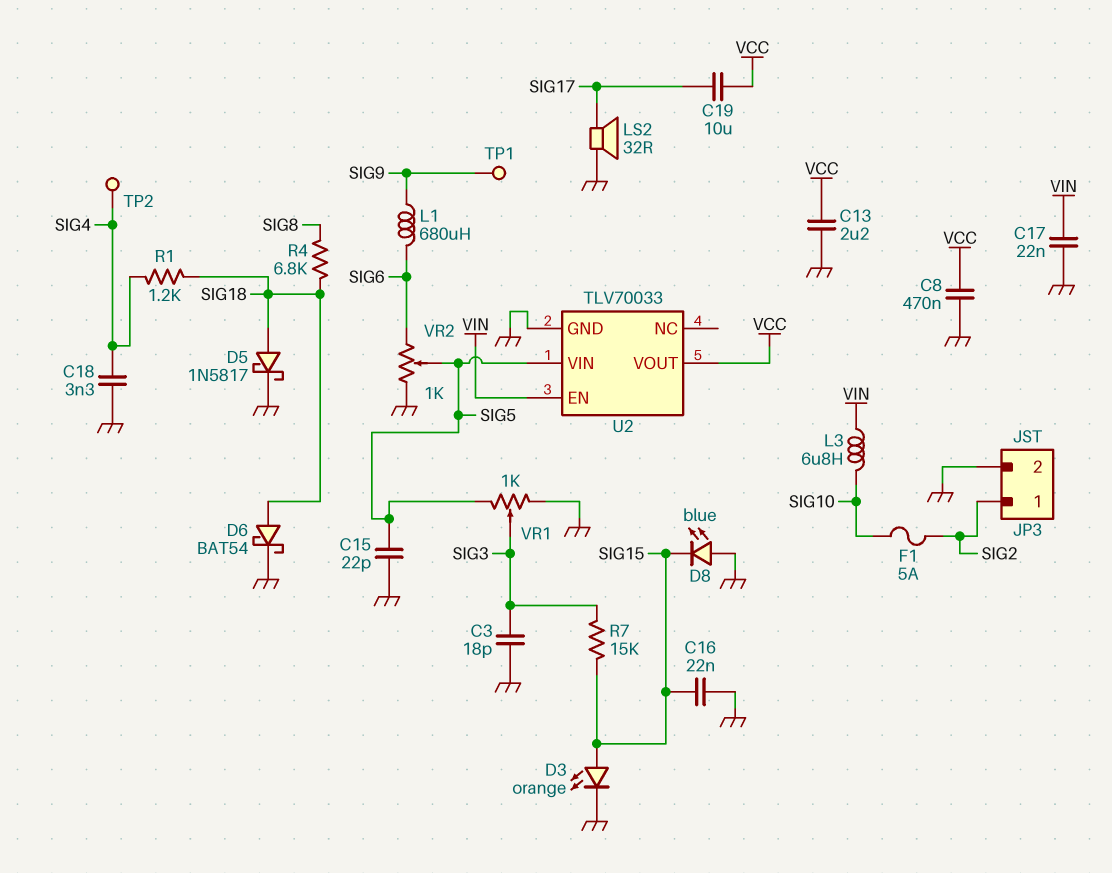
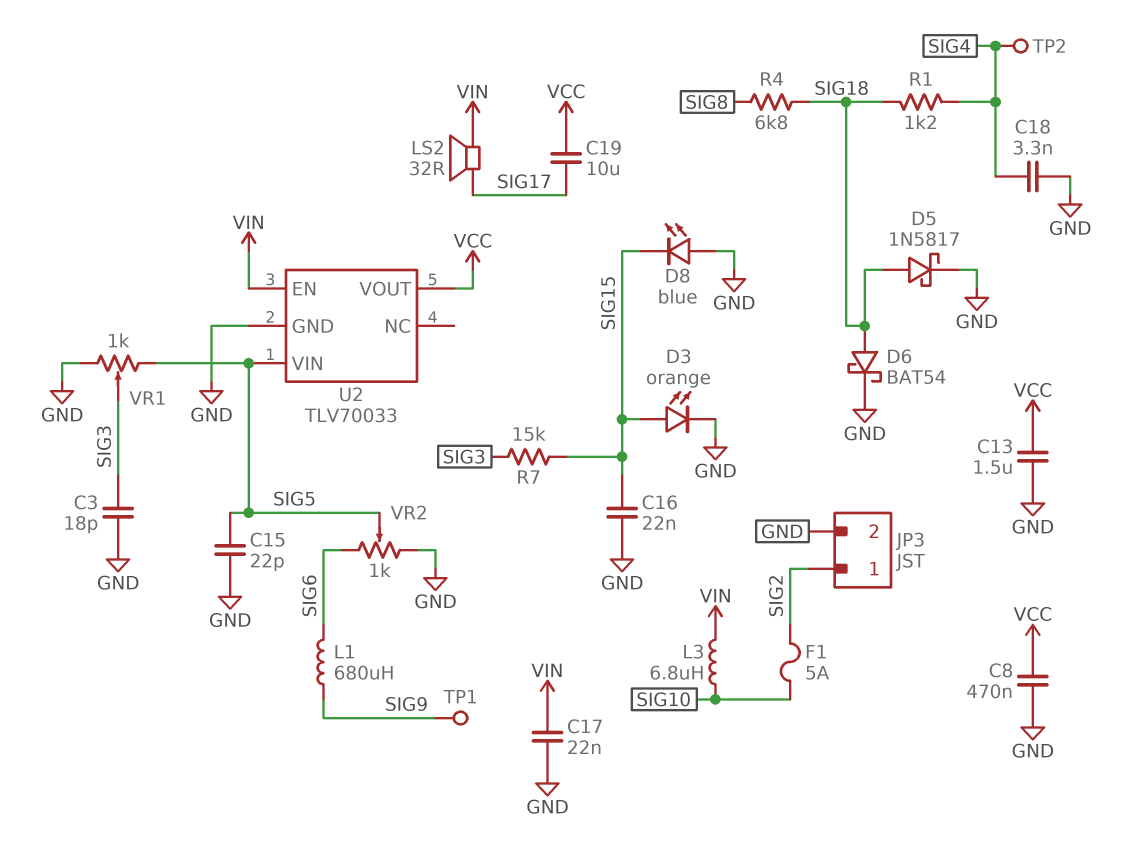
C13: 2.2uF (GND, VCC) -> 1.5uF (GND, VCC)
LS2: speaker 32R (GND, SIG17) -> speaker 32R (SIG17, VIN)

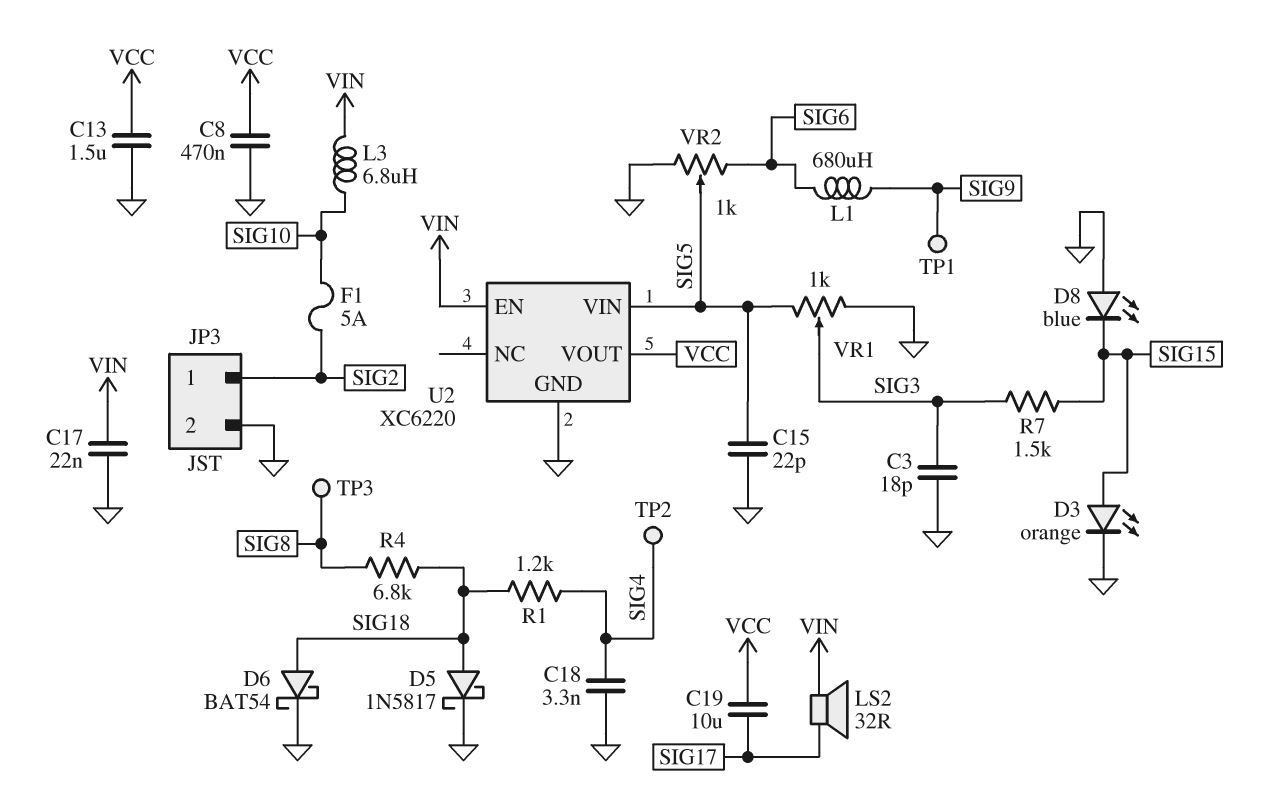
C16: 22nF (GND, SIG15) -> none
R7: 15k (SIG3, SIG15) -> 1.5k (SIG3, SIG15)
TP3: none -> test point (SIG8)
U2: TLV70033 -> XC6220

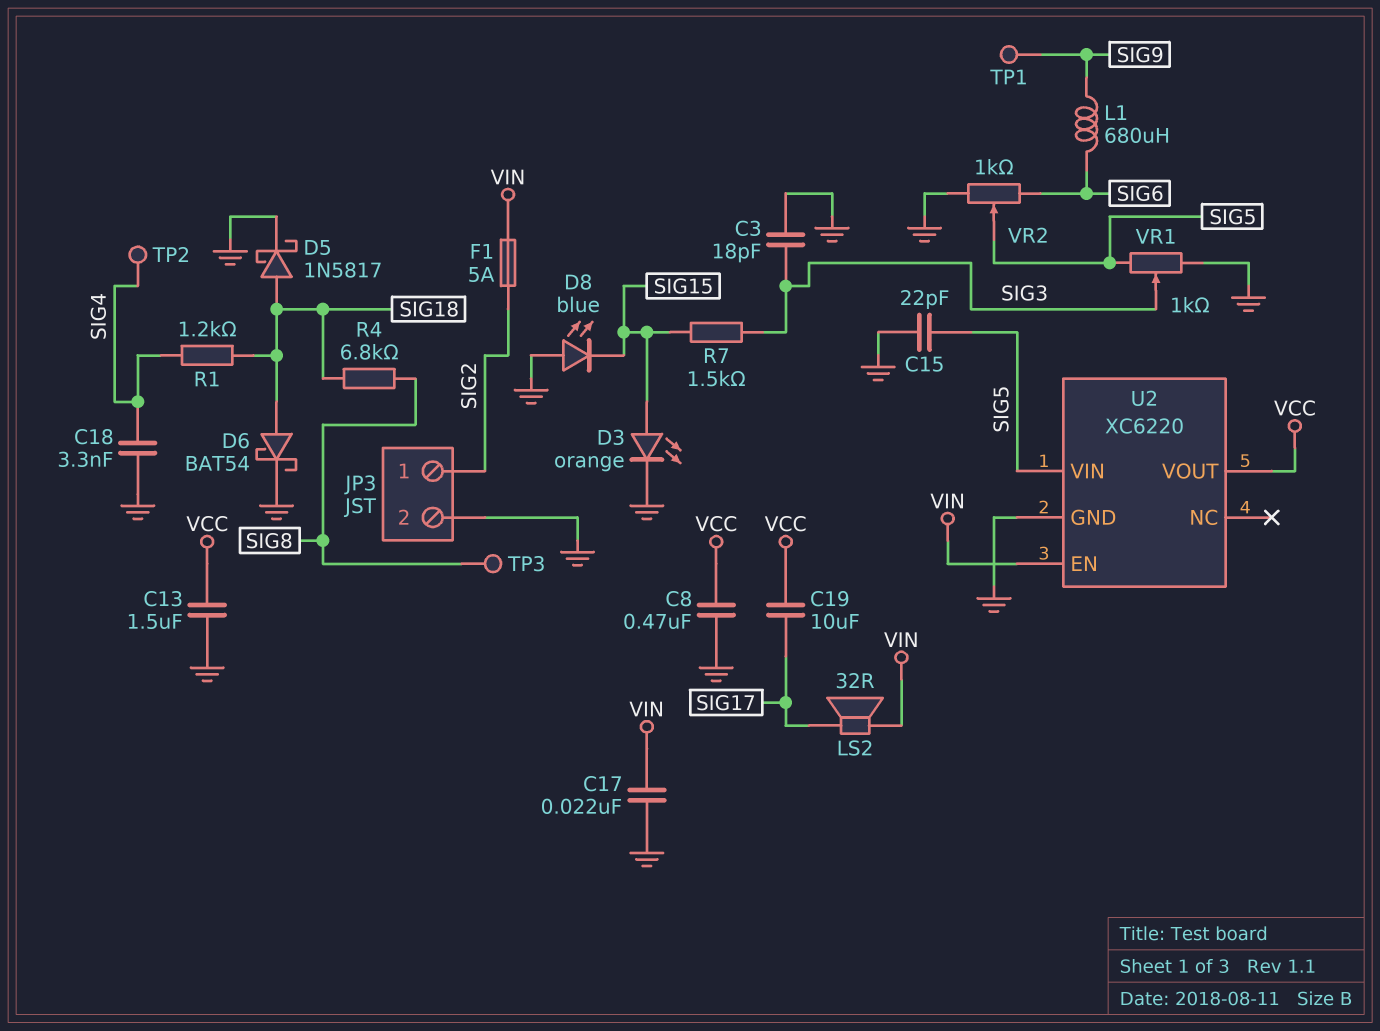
F1: 5A (SIG2, SIG10) -> 5A (SIG2, VIN)
L3: 6.8uH (SIG10, VIN) -> none

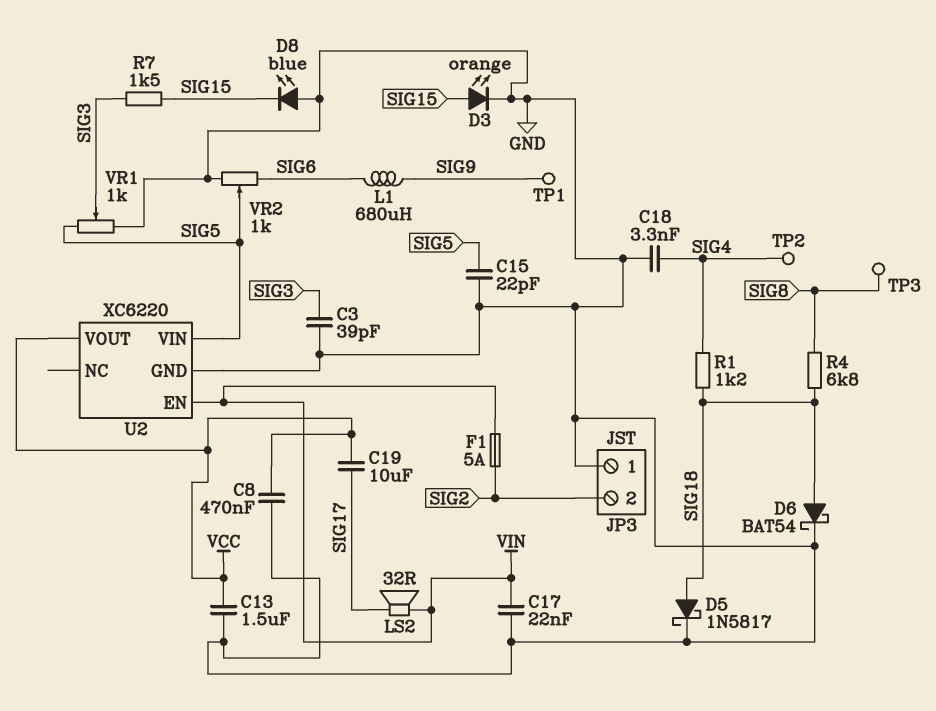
C3: 18pF (GND, SIG3) -> 39pF (GND, SIG3)
JP3 pin 1: SIG2 -> GND
JP3 pin 2: GND -> SIG2

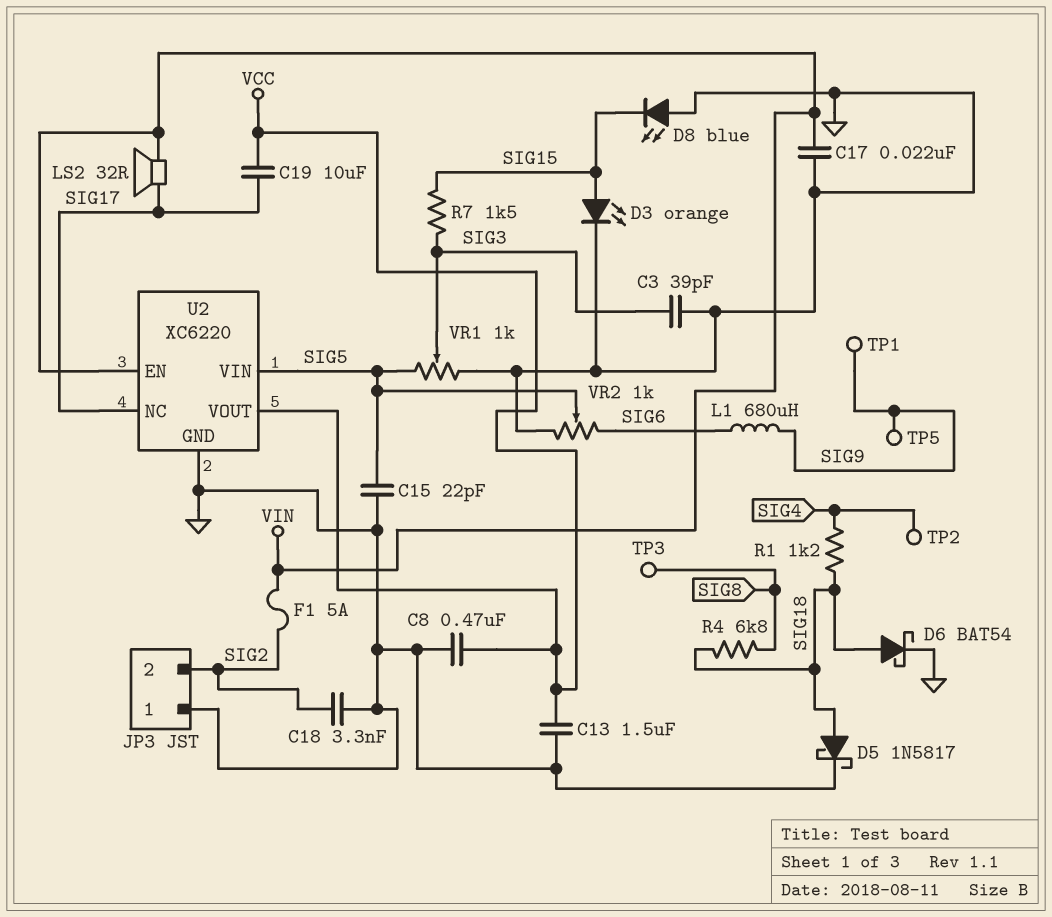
C18: 3.3nF (GND, SIG4) -> 3.3nF (GND, SIG2)
TP5: none -> test point (SIG9)
U2 pin NC: none -> SIG17

